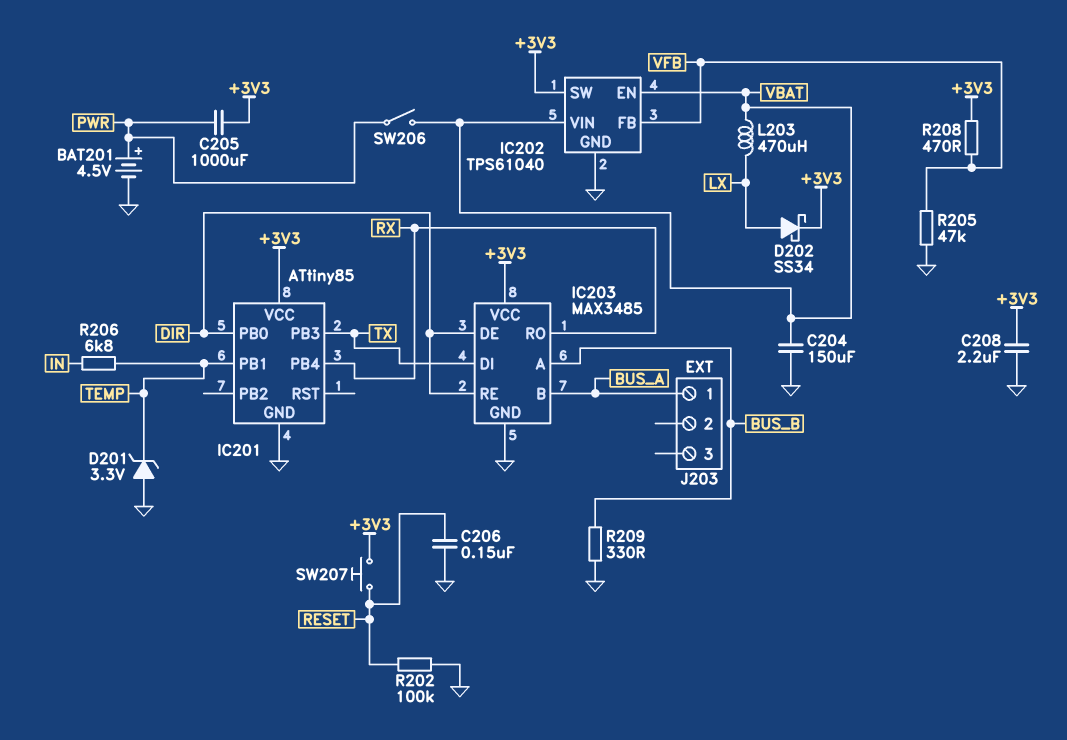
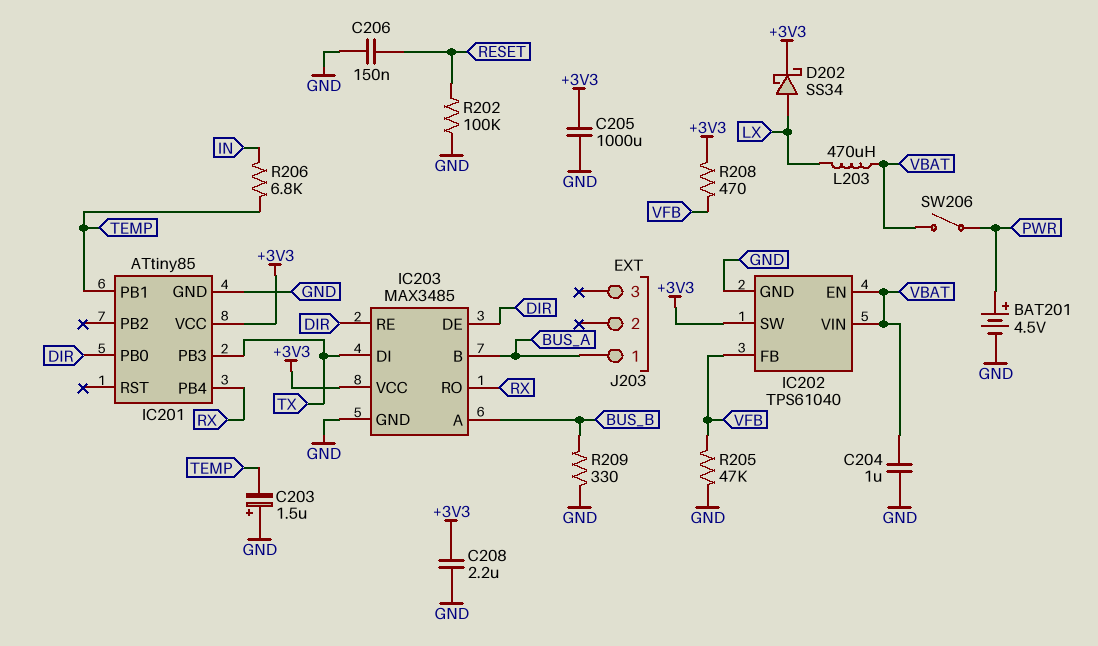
C203: none -> 1.5uF (plus GND, minus TEMP)
C204: 150uF (GND, VBAT) -> 1uF (GND, VBAT)
C205: 1000uF (+3V3, PWR) -> 1000uF (+3V3, GND)
D201: zener 3.3V (A GND, K TEMP) -> none
SW207: button (+3V3, RESET) -> none

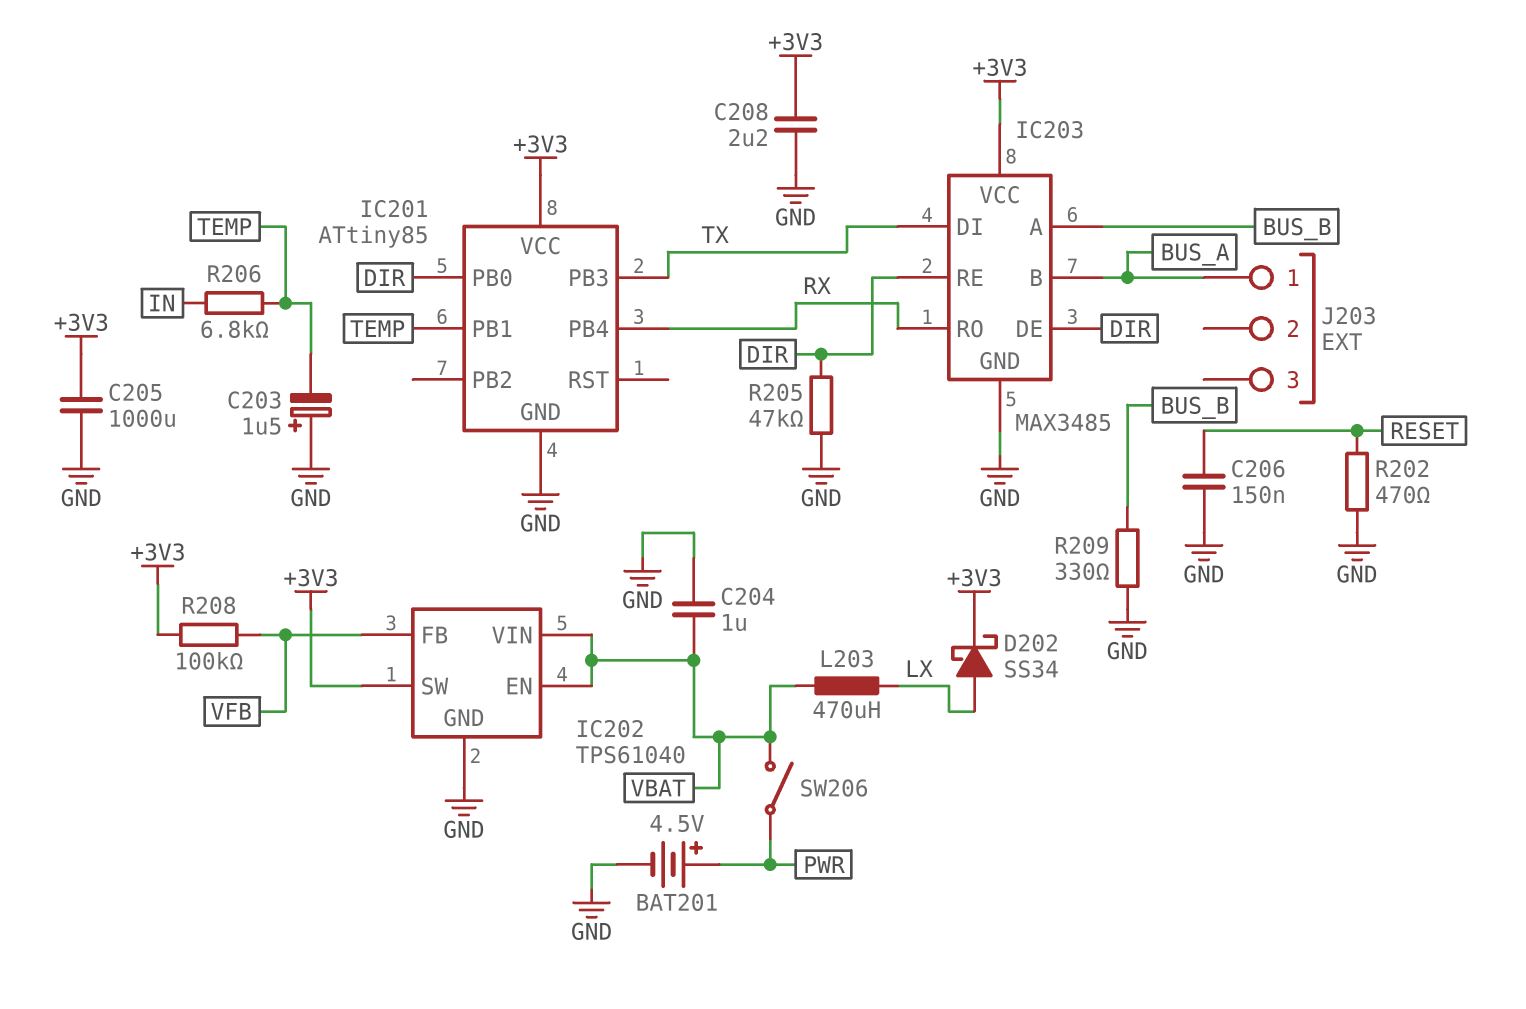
R202: 100k (GND, RESET) -> 470 (GND, RESET)
R205: 47k (GND, VFB) -> 47k (DIR, GND)
R208: 470 (+3V3, VFB) -> 100k (+3V3, VFB)

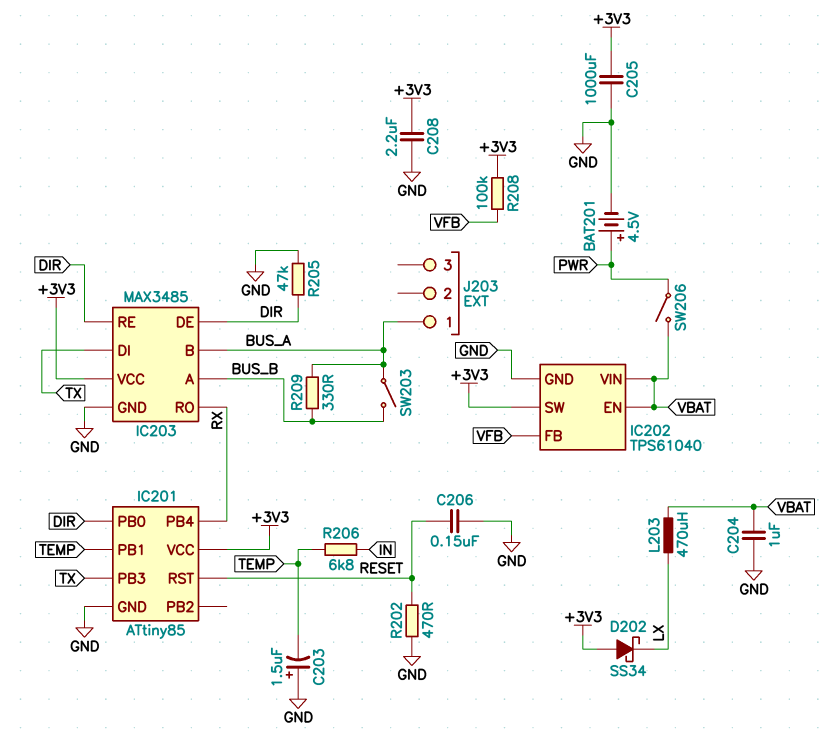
D202: schottky SS34 (A LX, K +3V3) -> schottky SS34 (A +3V3, K LX)
IC201 pin RST: none -> RESET
R209: 330 (BUS_B, GND) -> 330 (BUS_A, BUS_B)
SW203: none -> switch (BUS_A, BUS_B)

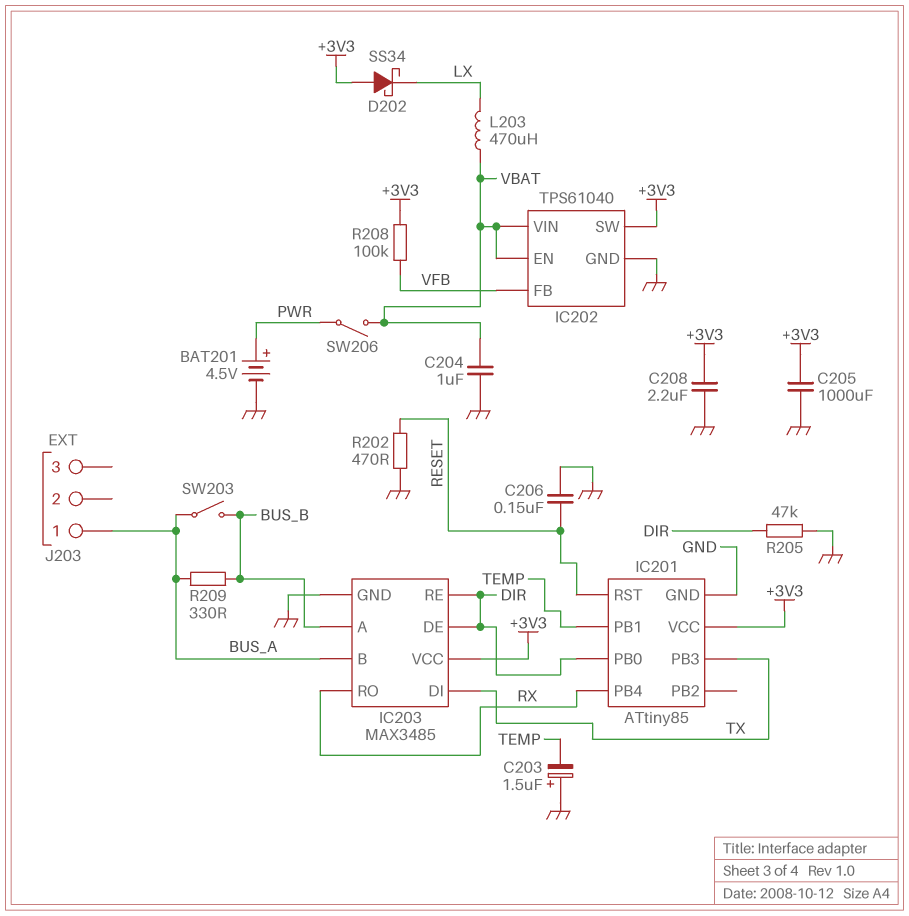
R206: 6.8k (IN, TEMP) -> none

